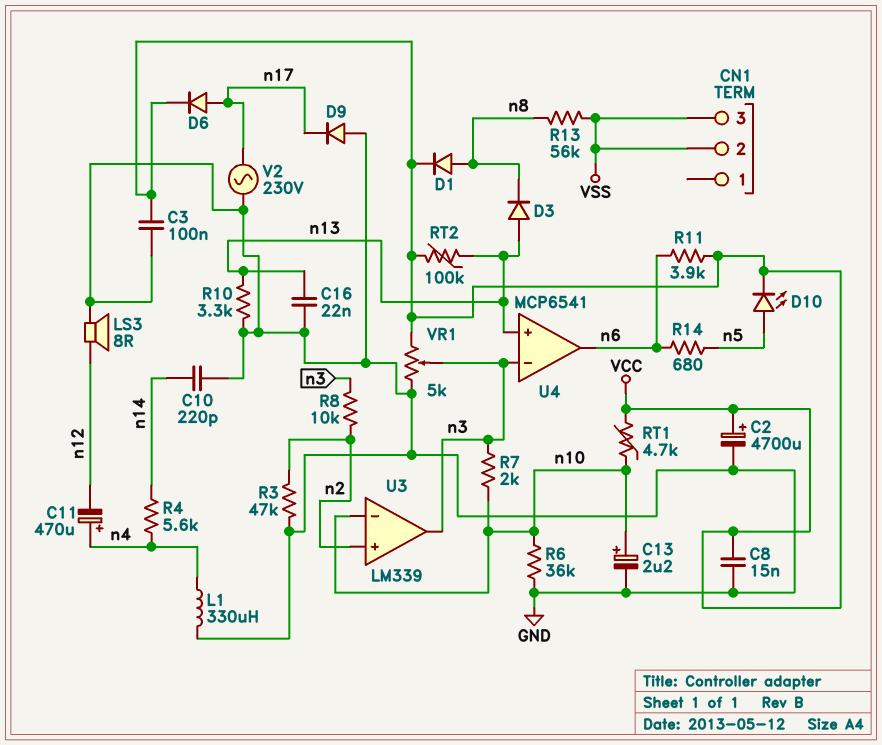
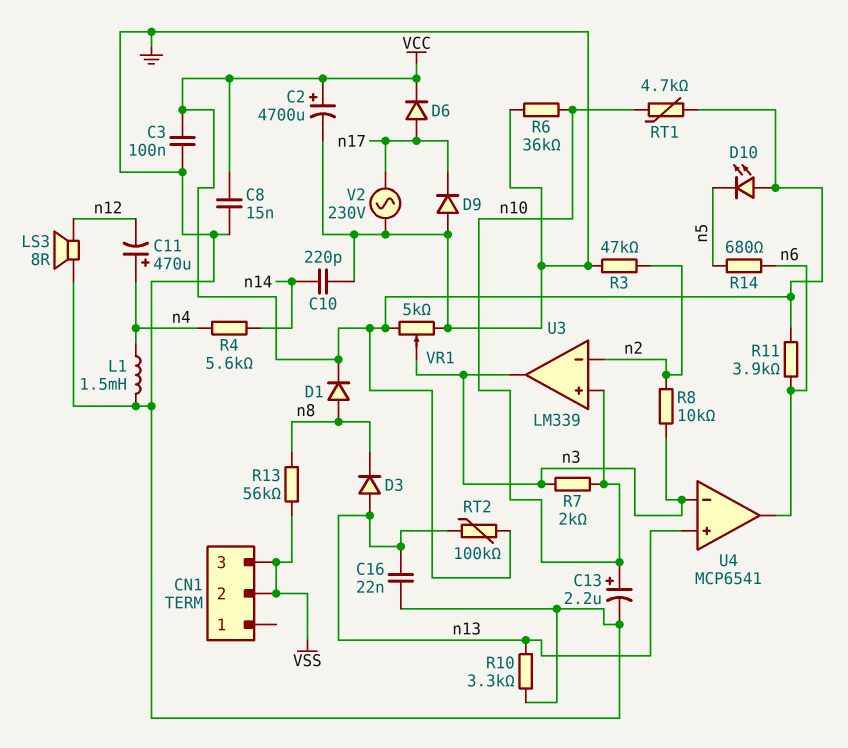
D10: LED (A n5, K VCC) -> LED (A VCC, K n5)
L1: 330uH (GND, n4) -> 1.5mH (GND, n4)
U3 pin in+: n2 -> n10
U3 pin in-: n10 -> n2

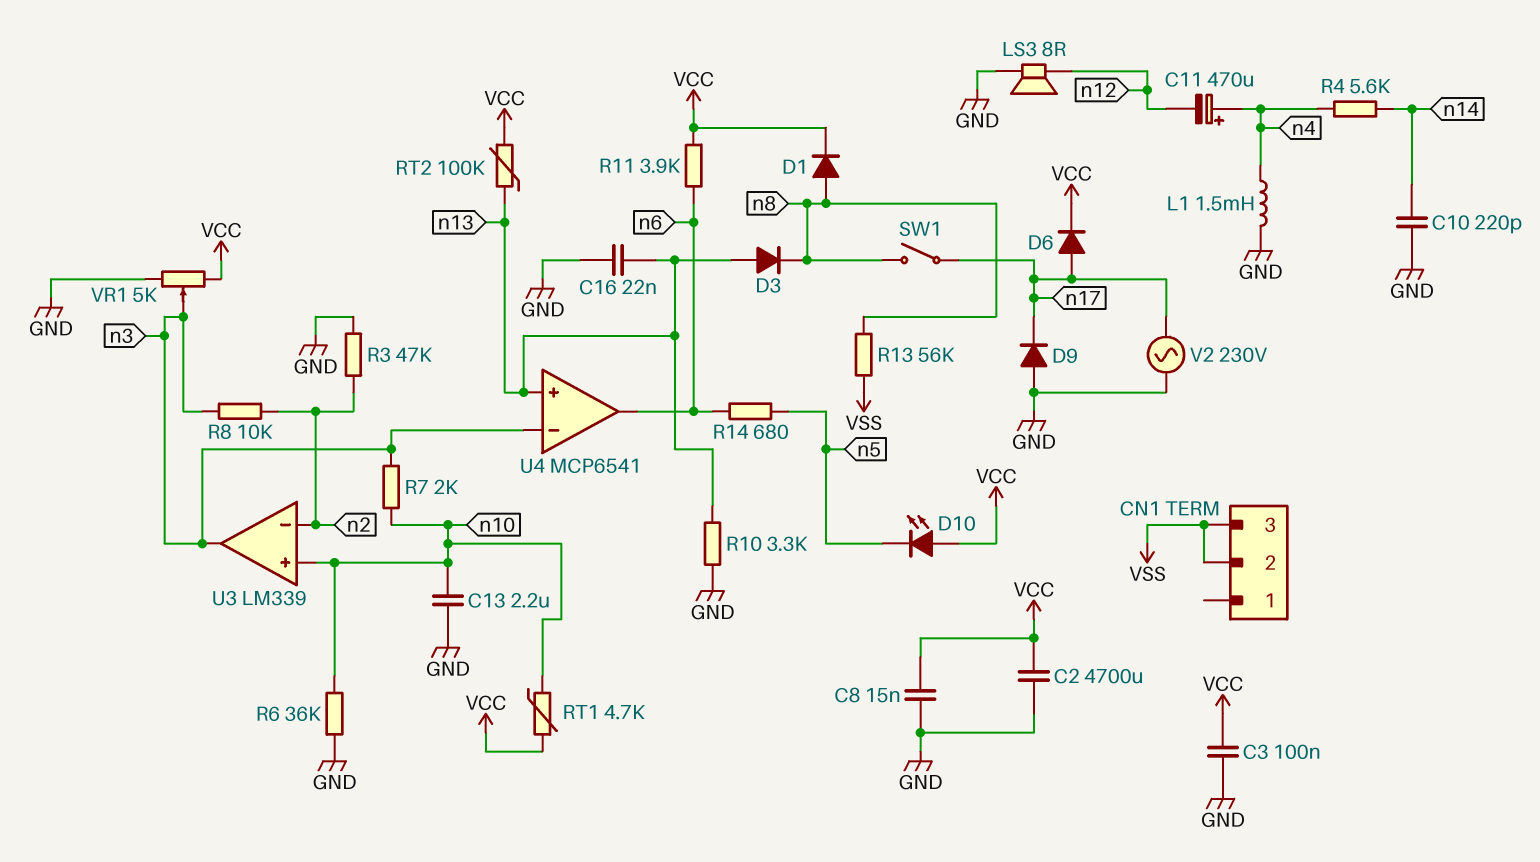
C2: 4700uF (plus VCC, minus GND) -> 4700uF (GND, VCC)
C13: 2.2uF (plus n10, minus GND) -> 2.2uF (GND, n10)
SW1: none -> switch (n8, n17)

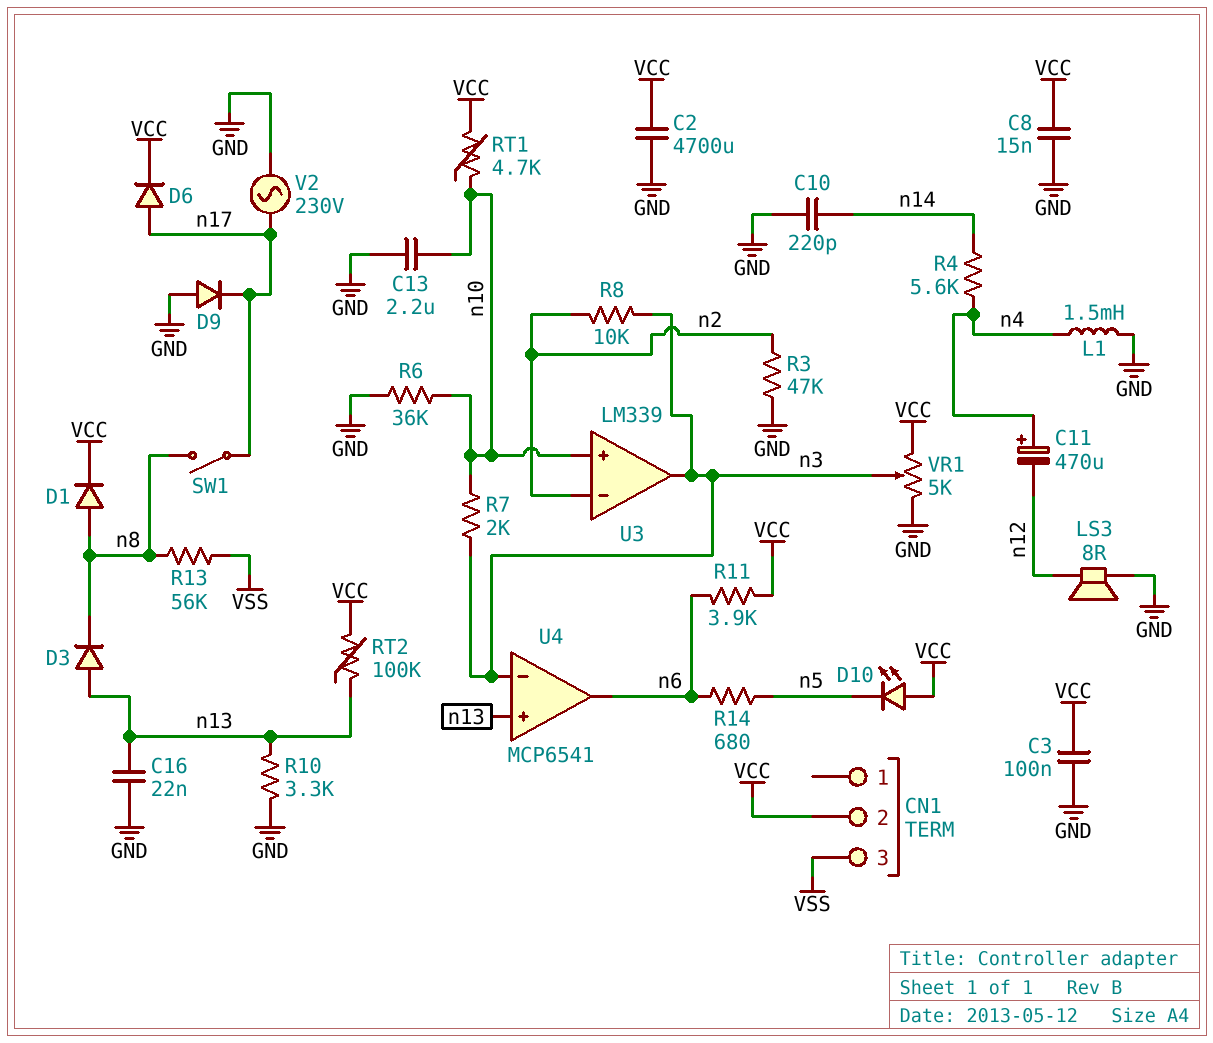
CN1 pin 2: VSS -> VCC

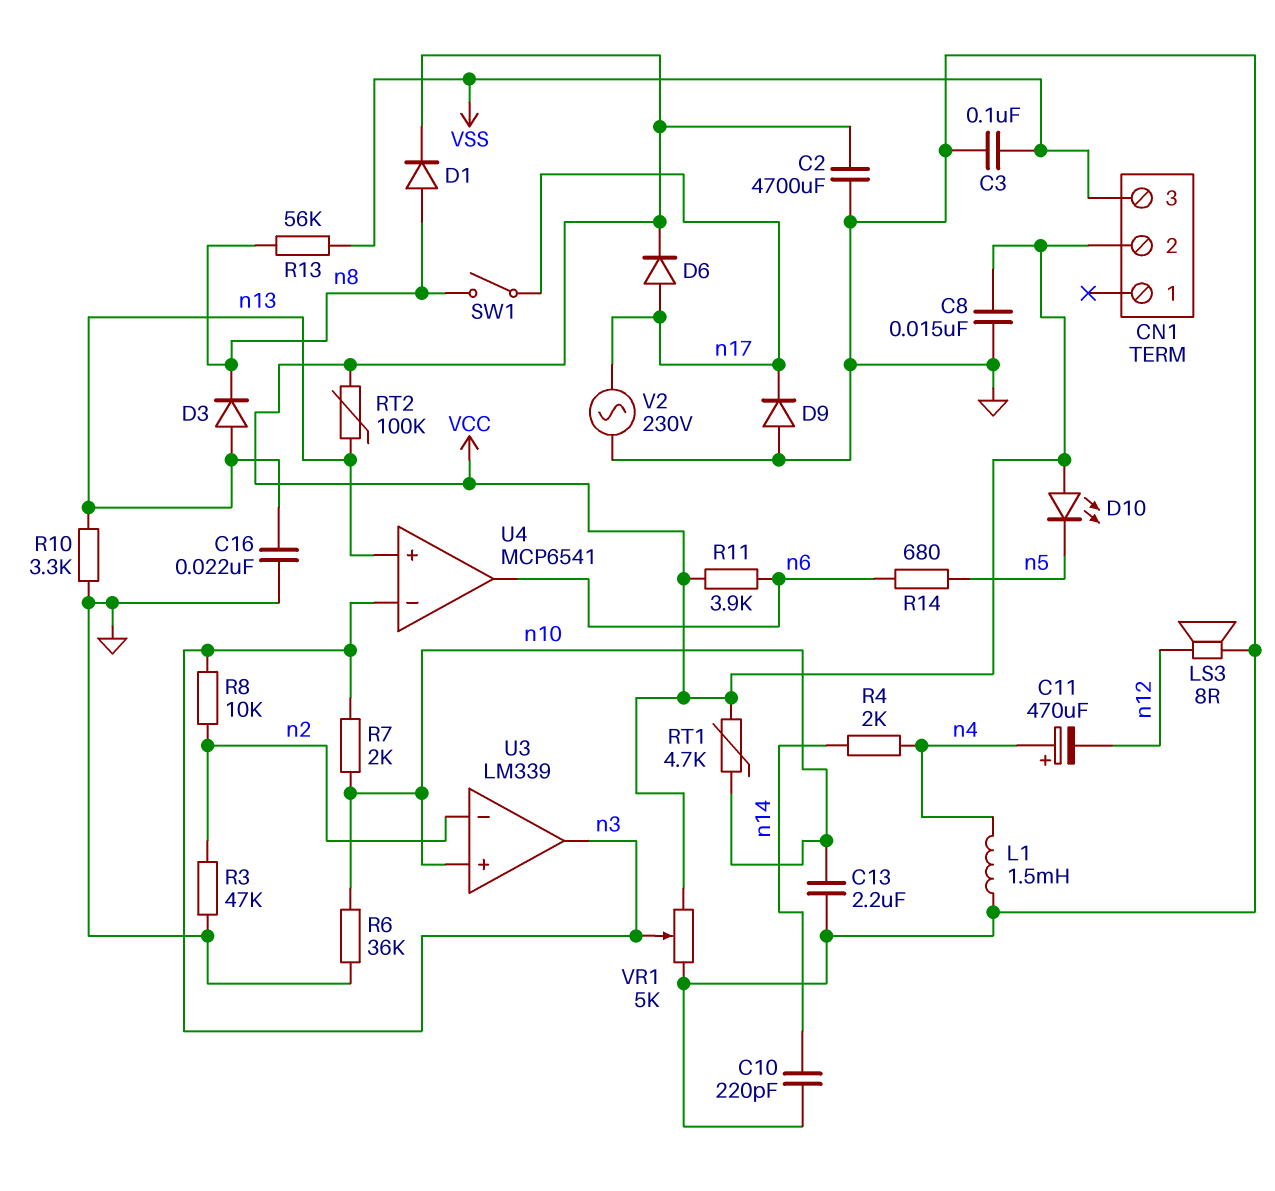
C3: 100nF (GND, VCC) -> 100nF (GND, VSS)
R4: 5.6k (n4, n14) -> 2k (n4, n14)

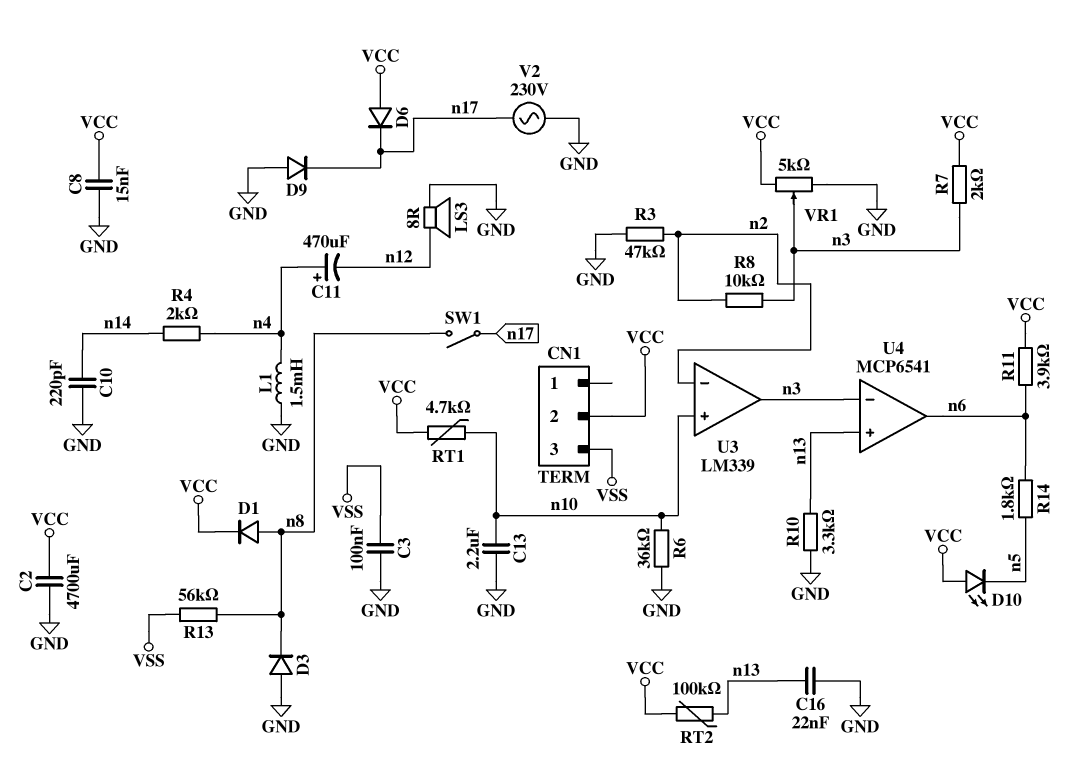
D3: diode (A n13, K n8) -> diode (A GND, K n8)
D6: diode (A n17, K VCC) -> diode (A VCC, K n17)
R7: 2k (n3, n10) -> 2k (VCC, n3)
R14: 680 (n5, n6) -> 1.8k (n5, n6)

